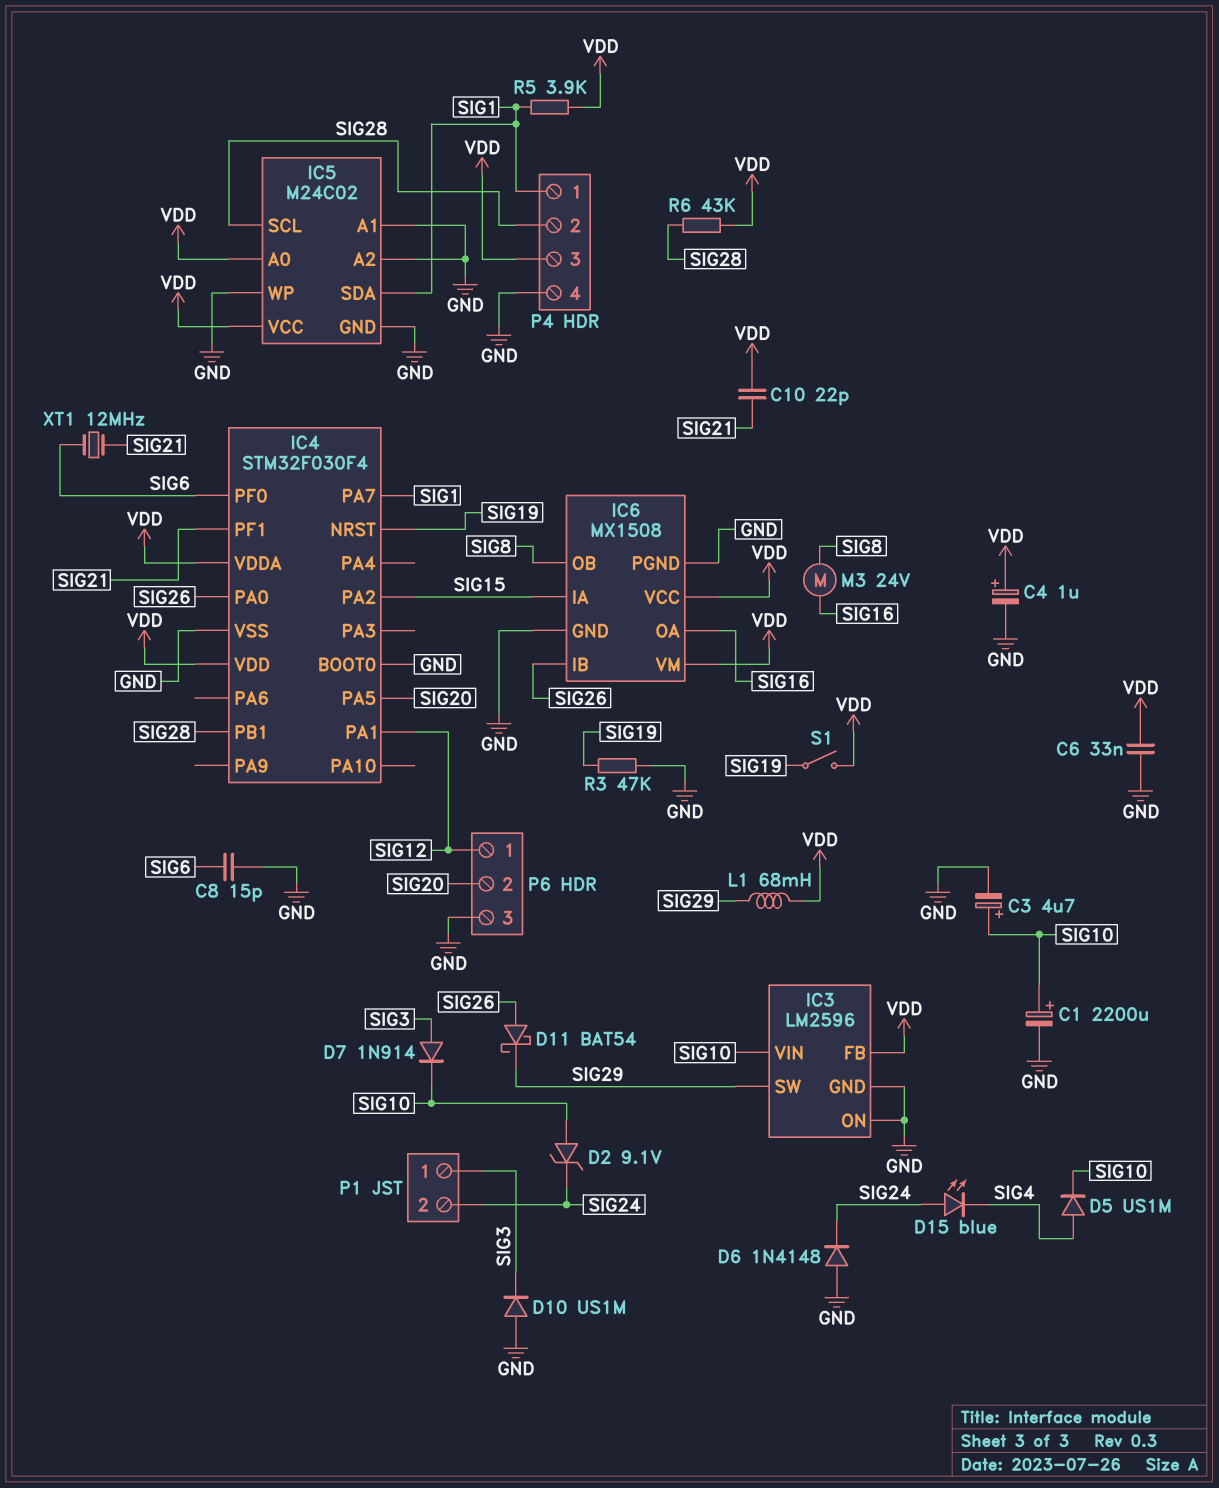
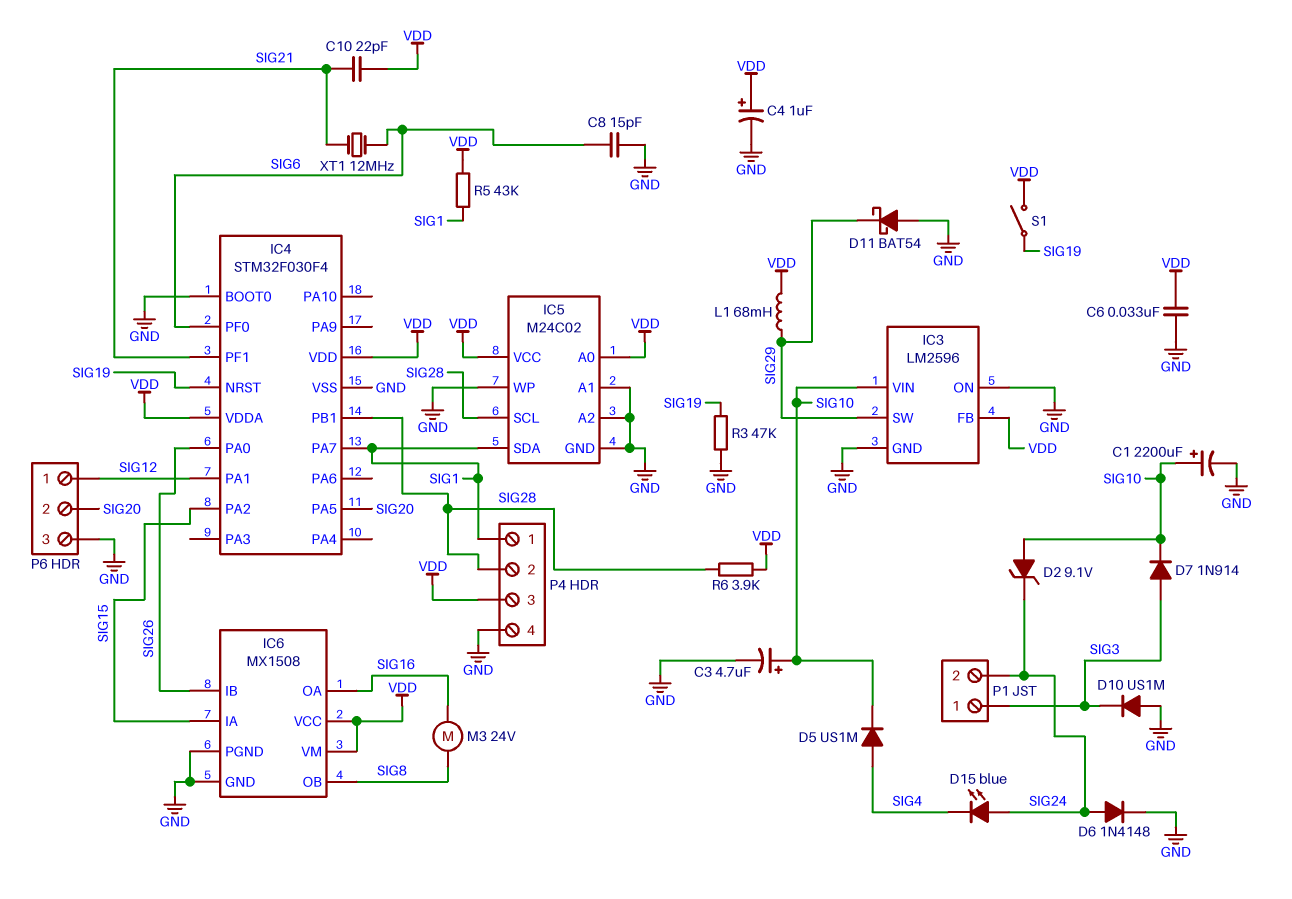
D6: diode 1N4148 (A GND, K SIG24) -> diode 1N4148 (A SIG24, K GND)
D11: schottky BAT54 (A SIG26, K SIG29) -> schottky BAT54 (A GND, K SIG29)
R5: 3.9k (SIG1, VDD) -> 43k (SIG1, VDD)
R6: 43k (SIG28, VDD) -> 3.9k (SIG28, VDD)

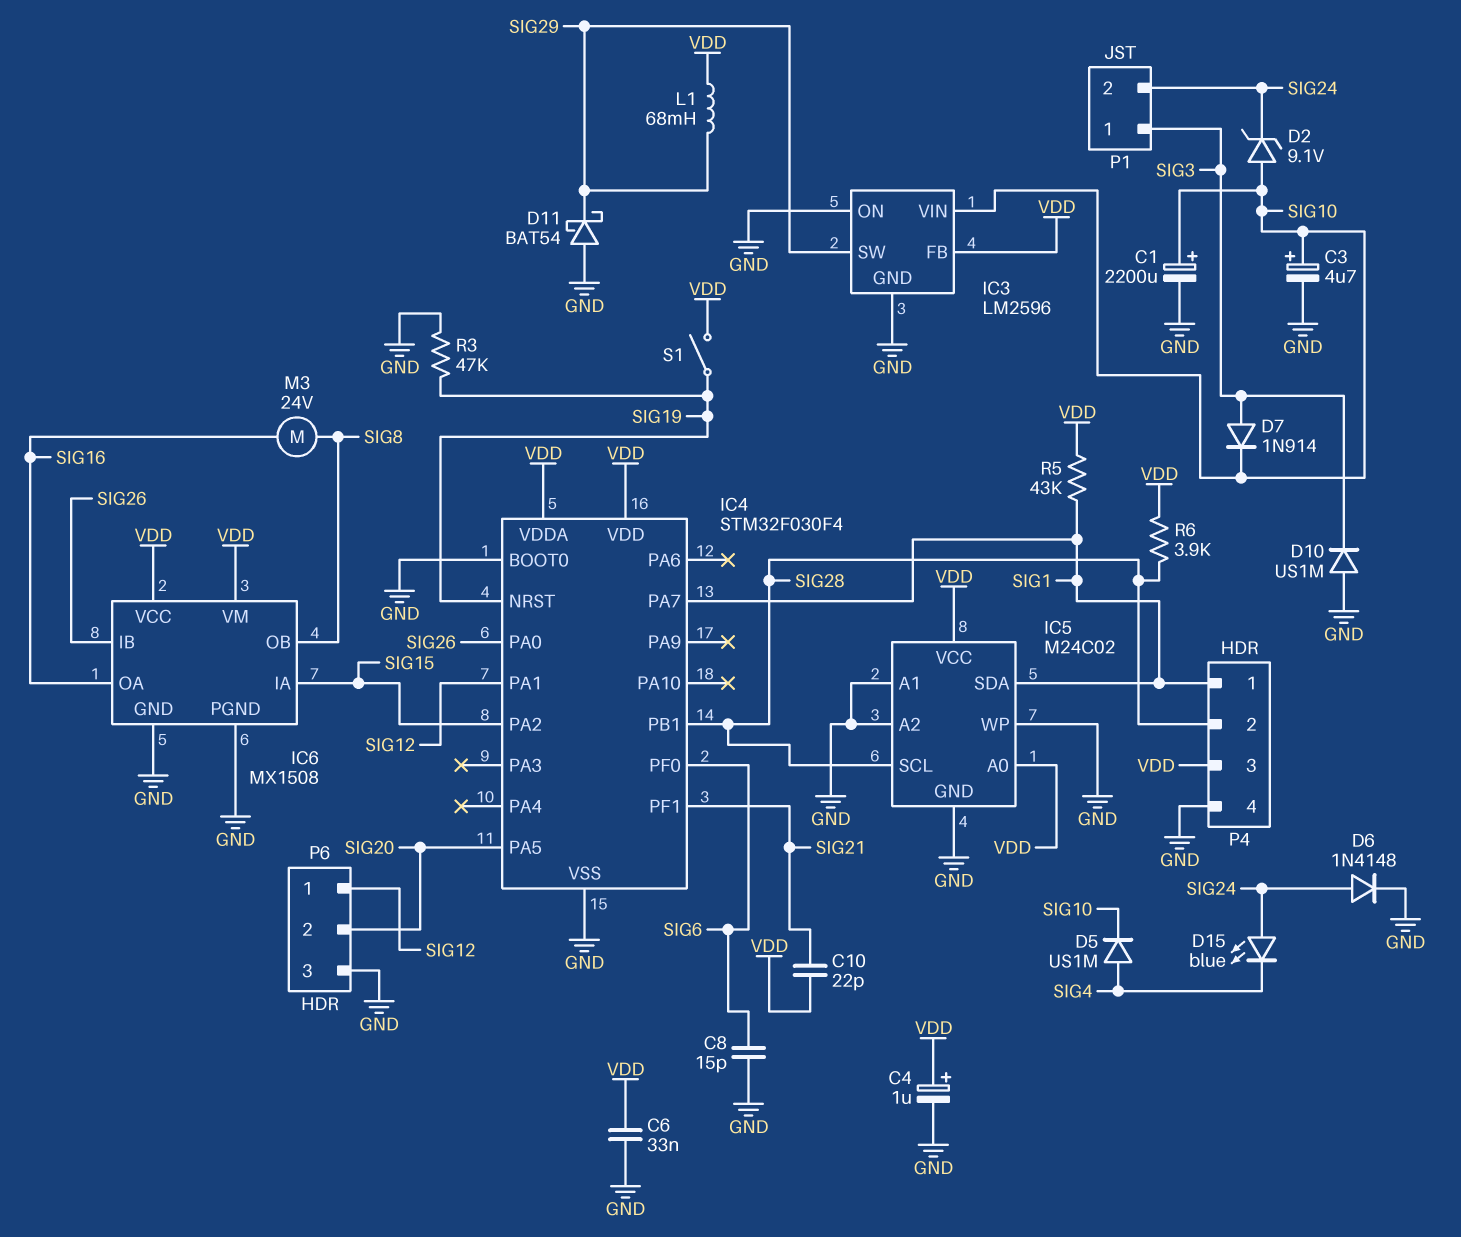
XT1: 12MHz (SIG6, SIG21) -> none

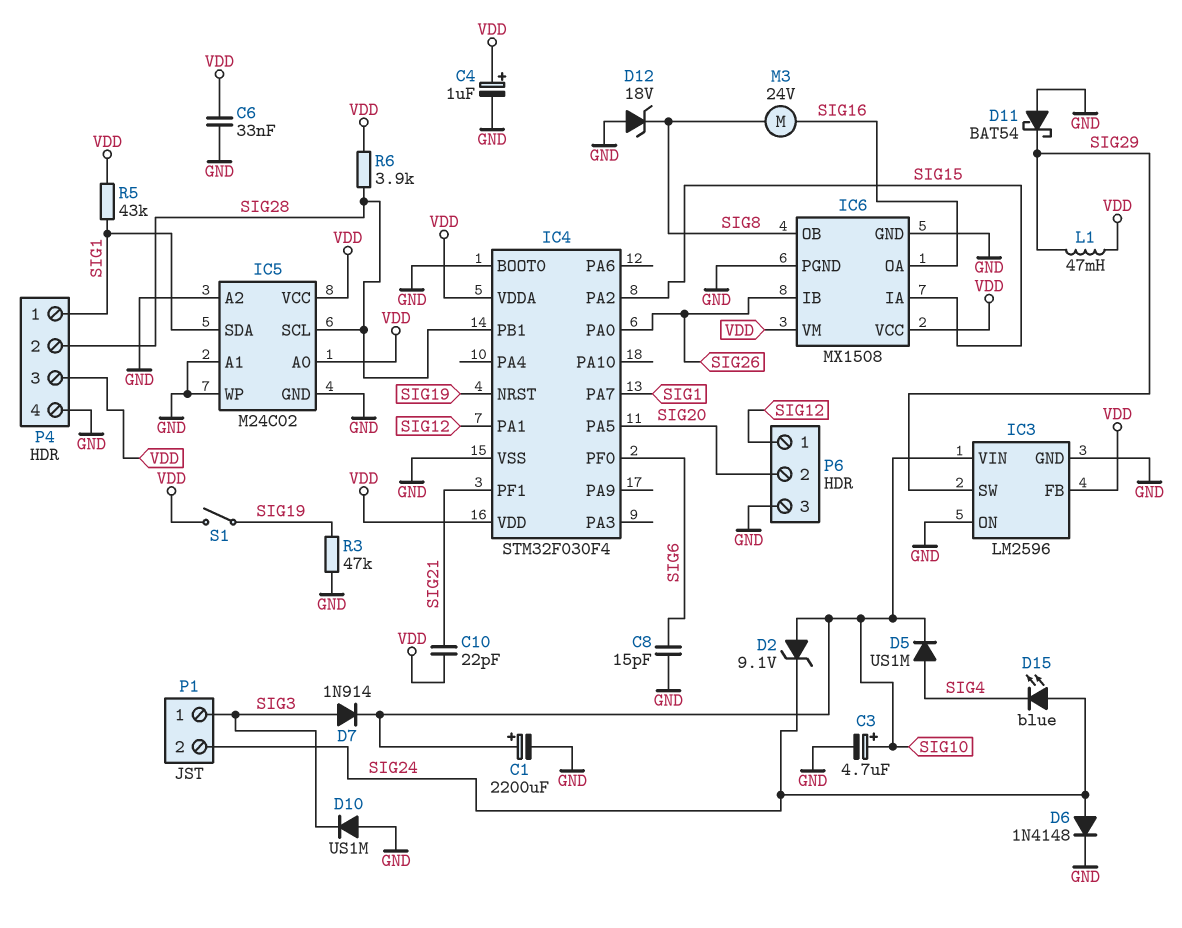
D12: none -> zener 18V (A GND, K SIG8)
L1: 68mH (SIG29, VDD) -> 47mH (SIG29, VDD)

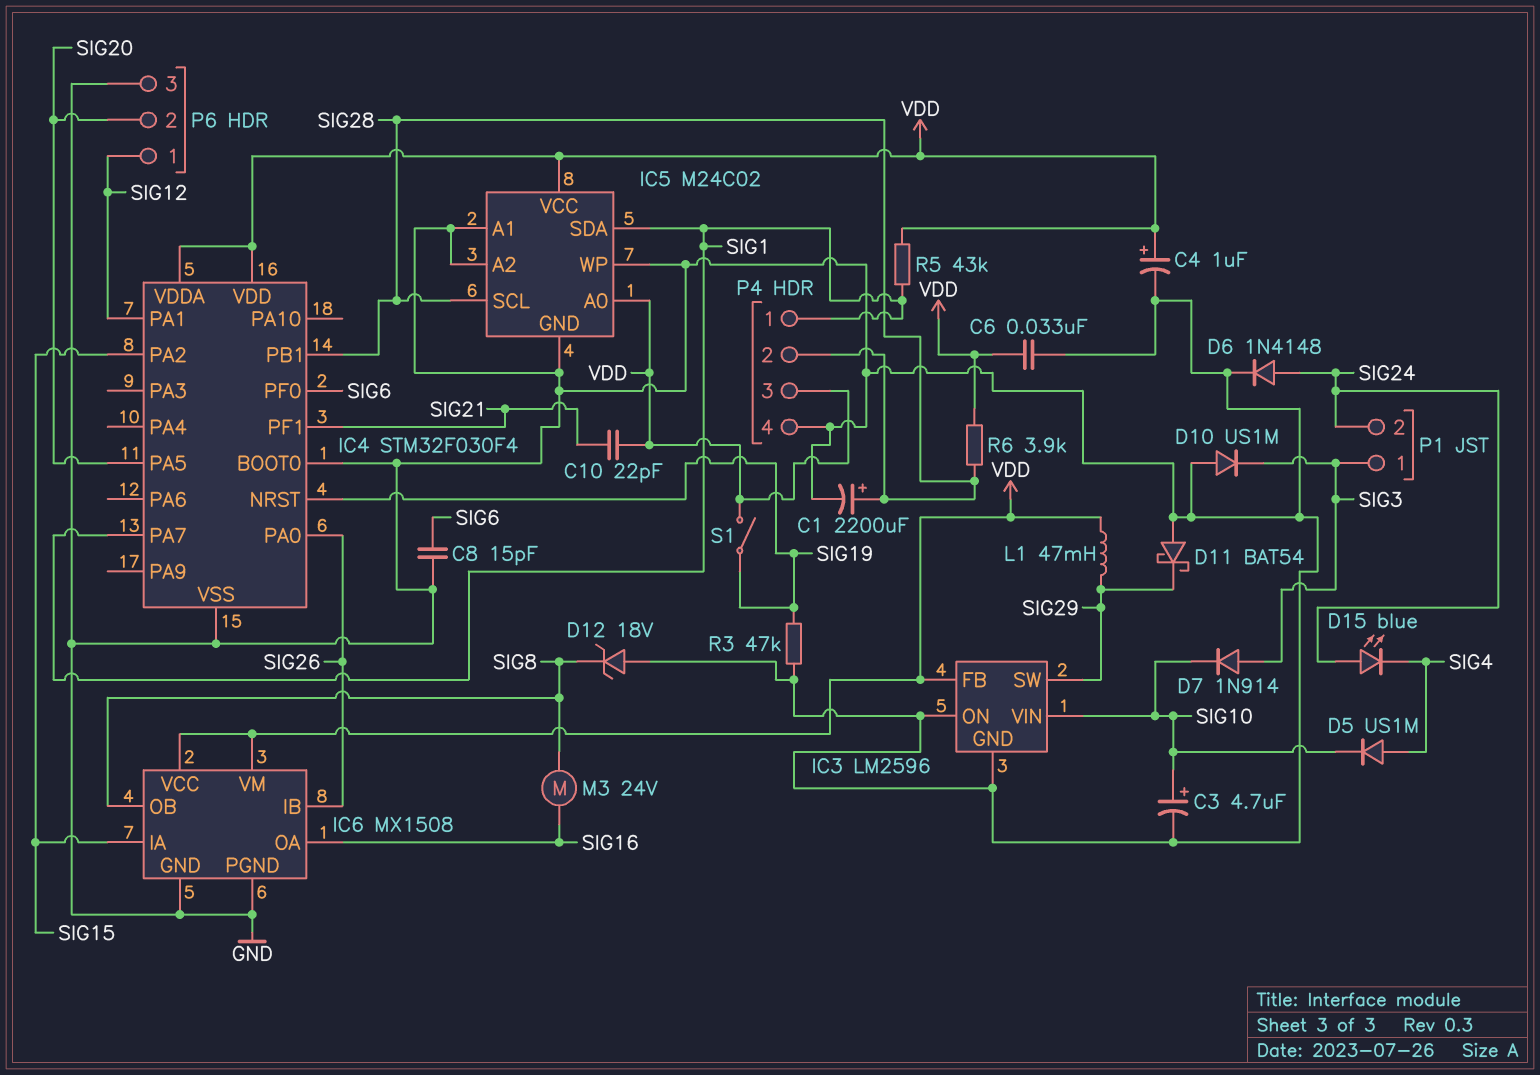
C1: 2200uF (plus SIG10, minus GND) -> 2200uF (plus SIG28, minus GND)
D2: zener 9.1V (A SIG10, K SIG24) -> none

